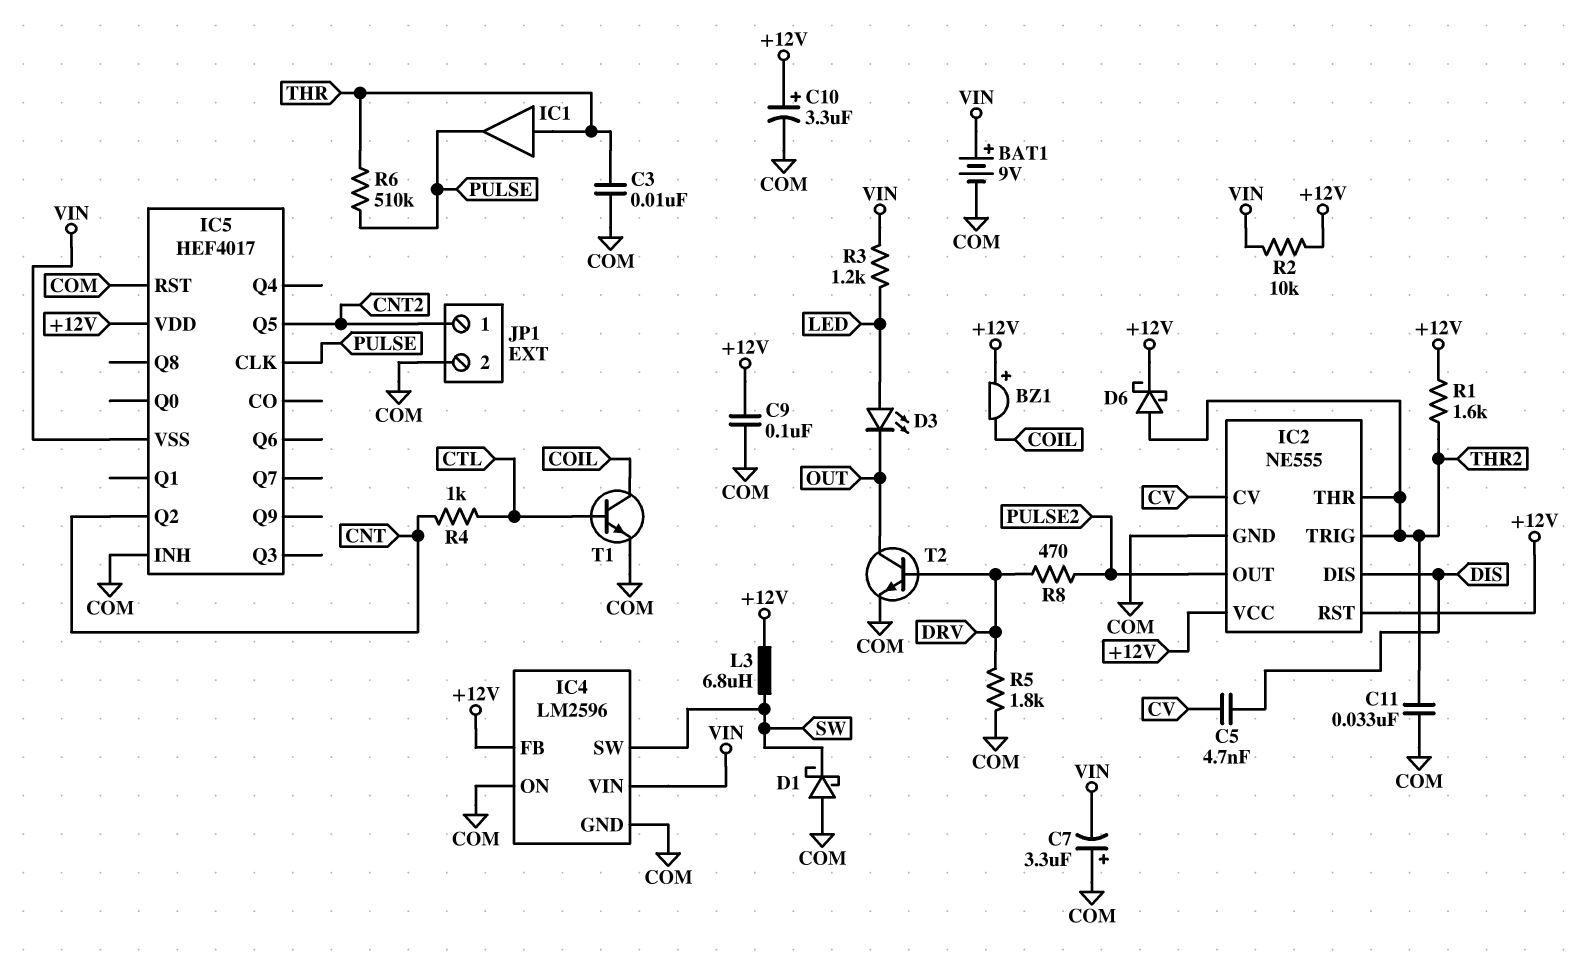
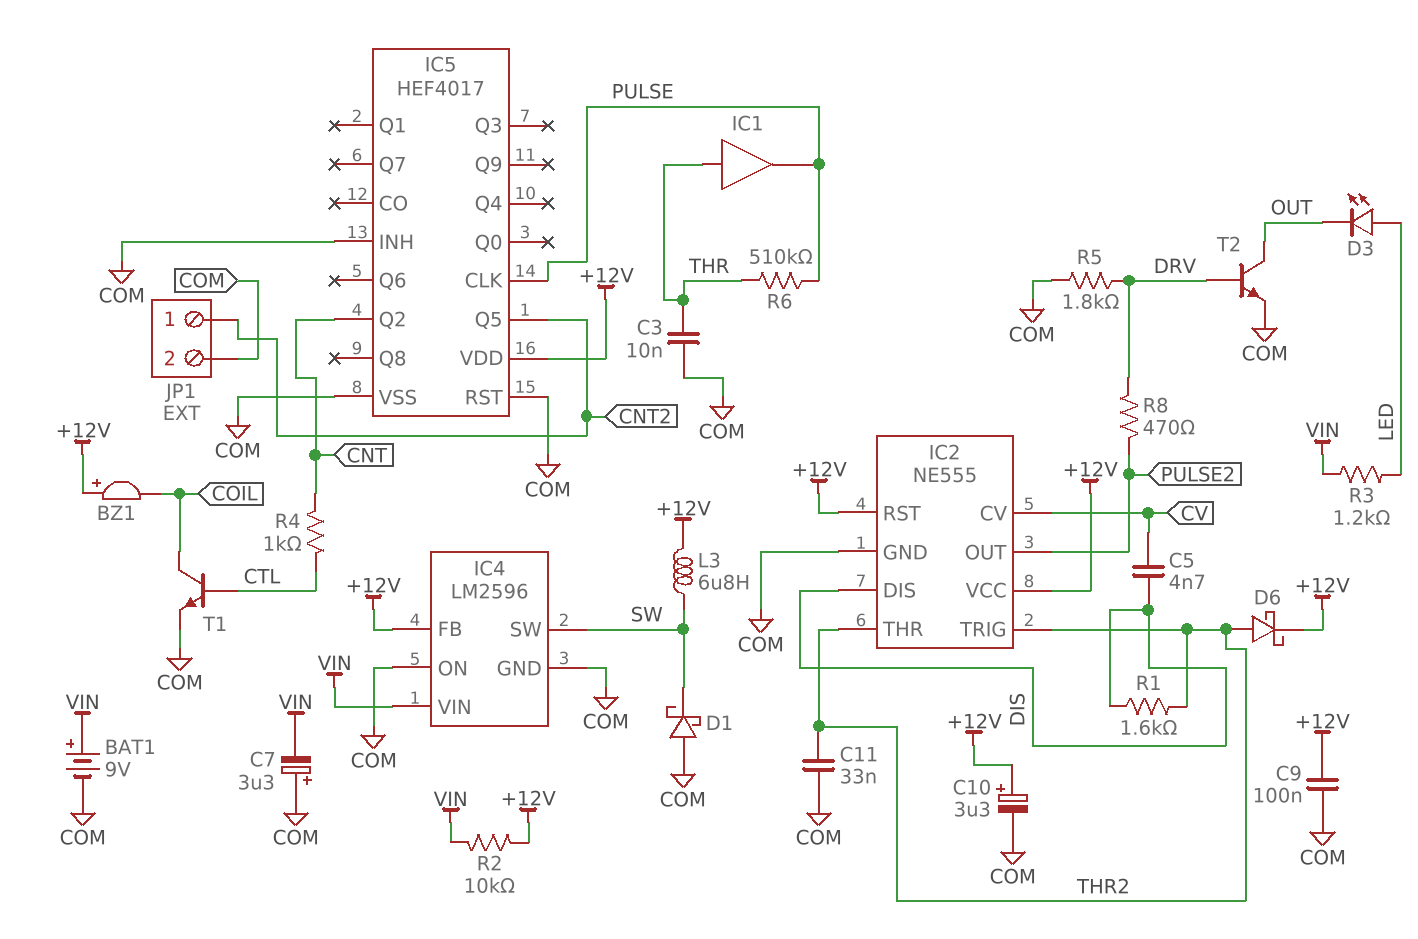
IC5 pin VSS: VIN -> COM
R1: 1.6k (+12V, THR2) -> 1.6k (DIS, THR2)

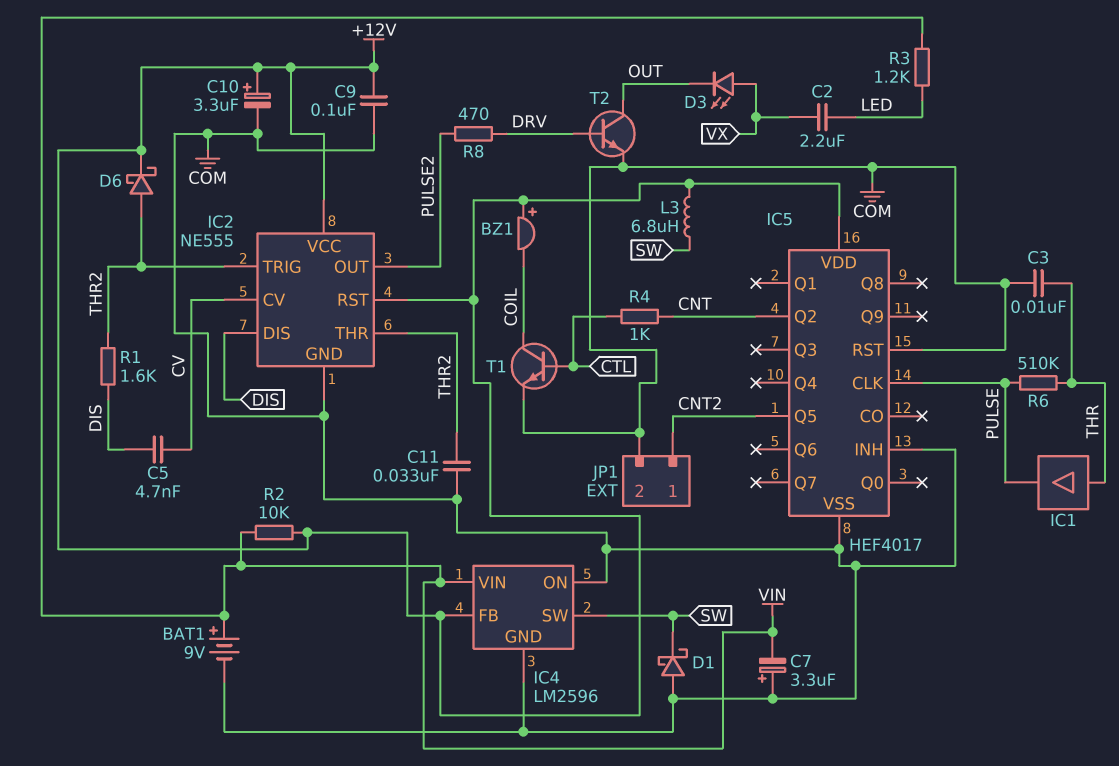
C2: none -> 2.2uF (LED, VX)
D3: LED (A LED, K OUT) -> LED (A VX, K OUT)
R5: 1.8k (COM, DRV) -> none

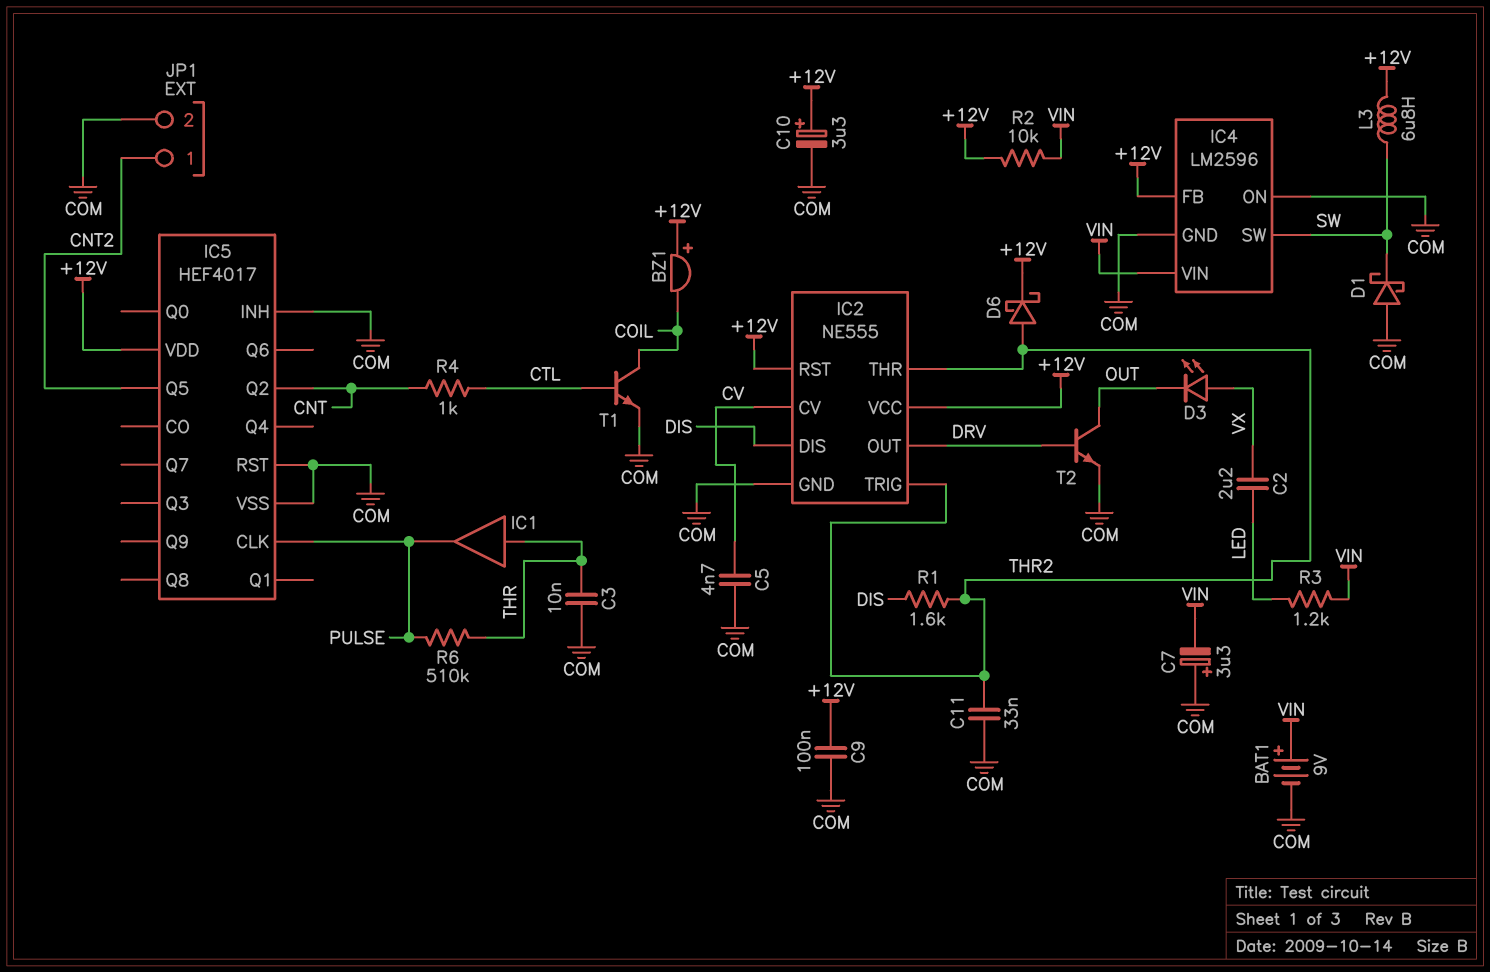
C5: 4.7nF (CV, DIS) -> 4.7nF (COM, CV)
IC2 pin OUT: PULSE2 -> DRV
R8: 470 (DRV, PULSE2) -> none

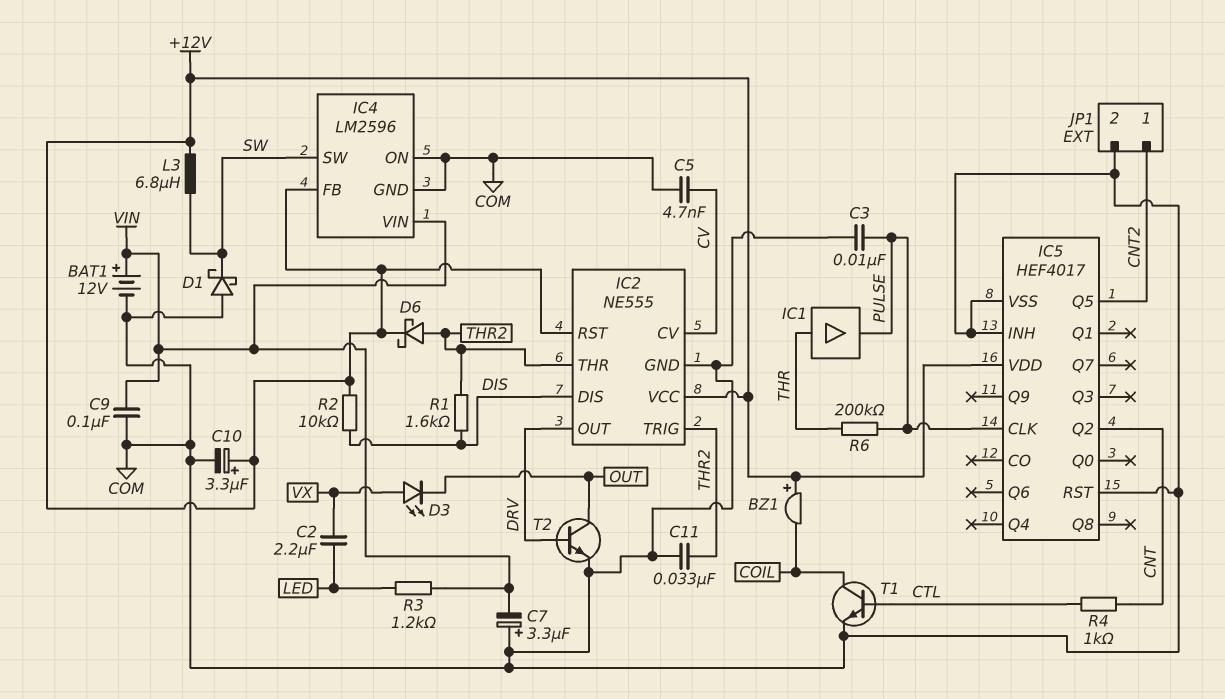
BAT1: 9V (plus VIN, minus COM) -> 12V (plus VIN, minus COM)
C3: 10nF (COM, THR) -> 10nF (COM, PULSE)
C9: 100nF (+12V, COM) -> 100nF (COM, VIN)
R2: 10k (+12V, VIN) -> 10k (+12V, DIS)
R6: 510k (PULSE, THR) -> 200k (PULSE, THR)

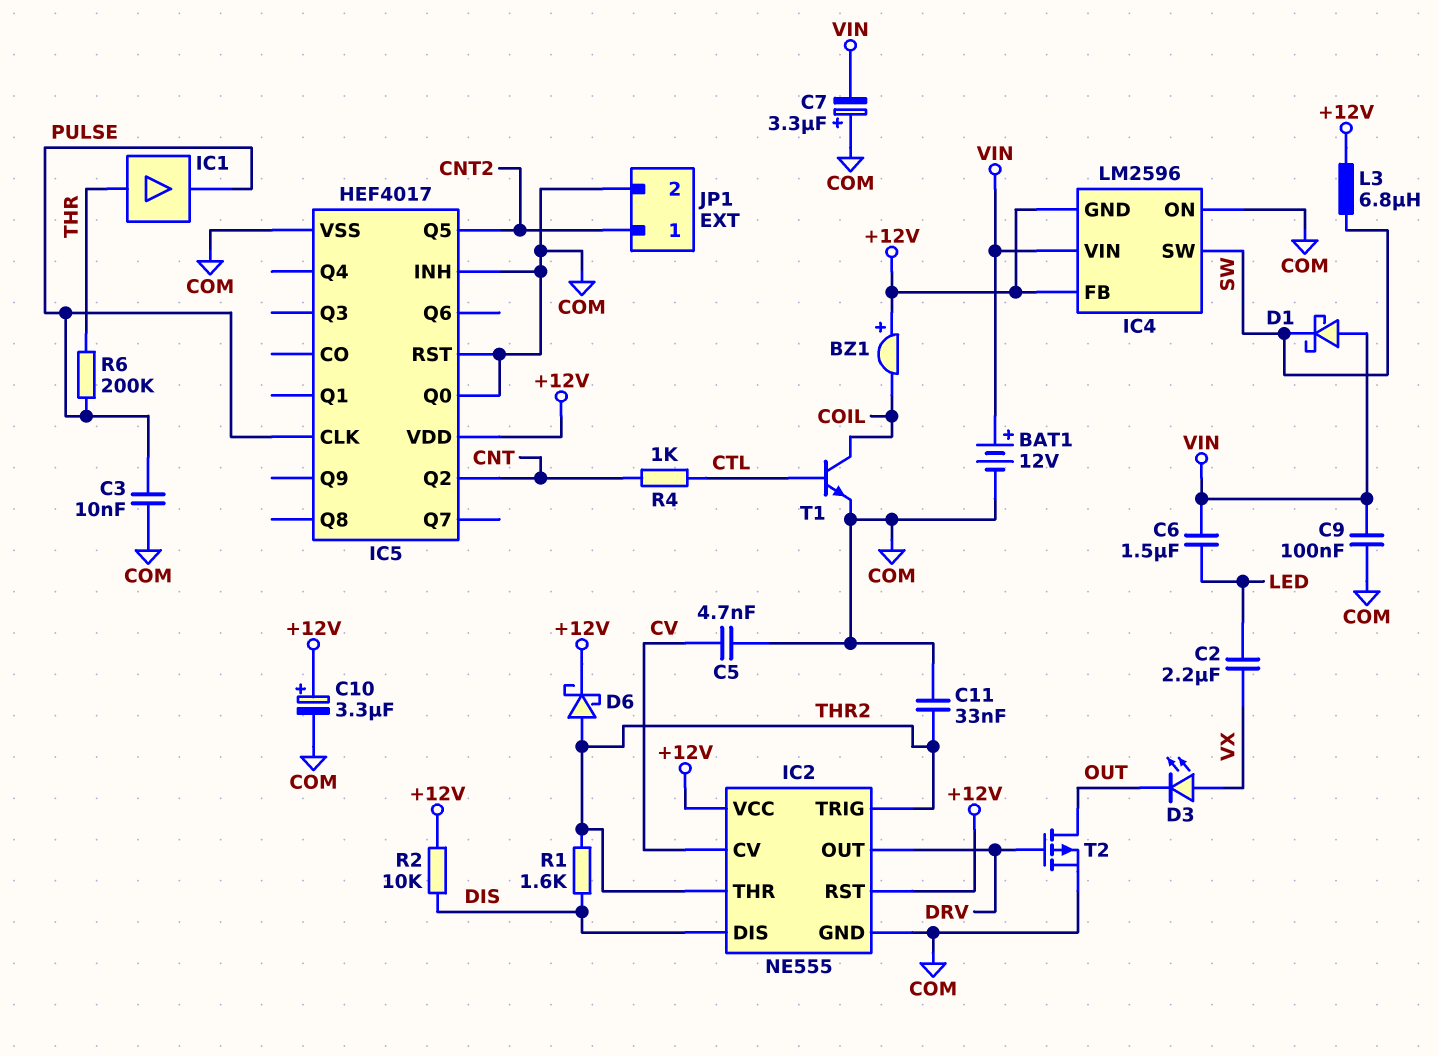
C6: none -> 1.5uF (LED, VIN)
D1: schottky (A COM, K SW) -> schottky (A VIN, K SW)
IC4 pin GND: COM -> +12V
IC5 pin Q0: none -> COM
R3: 1.2k (LED, VIN) -> none
T2: NPN (B DRV, C OUT, E COM) -> PMOS (G DRV, D OUT, S COM)

